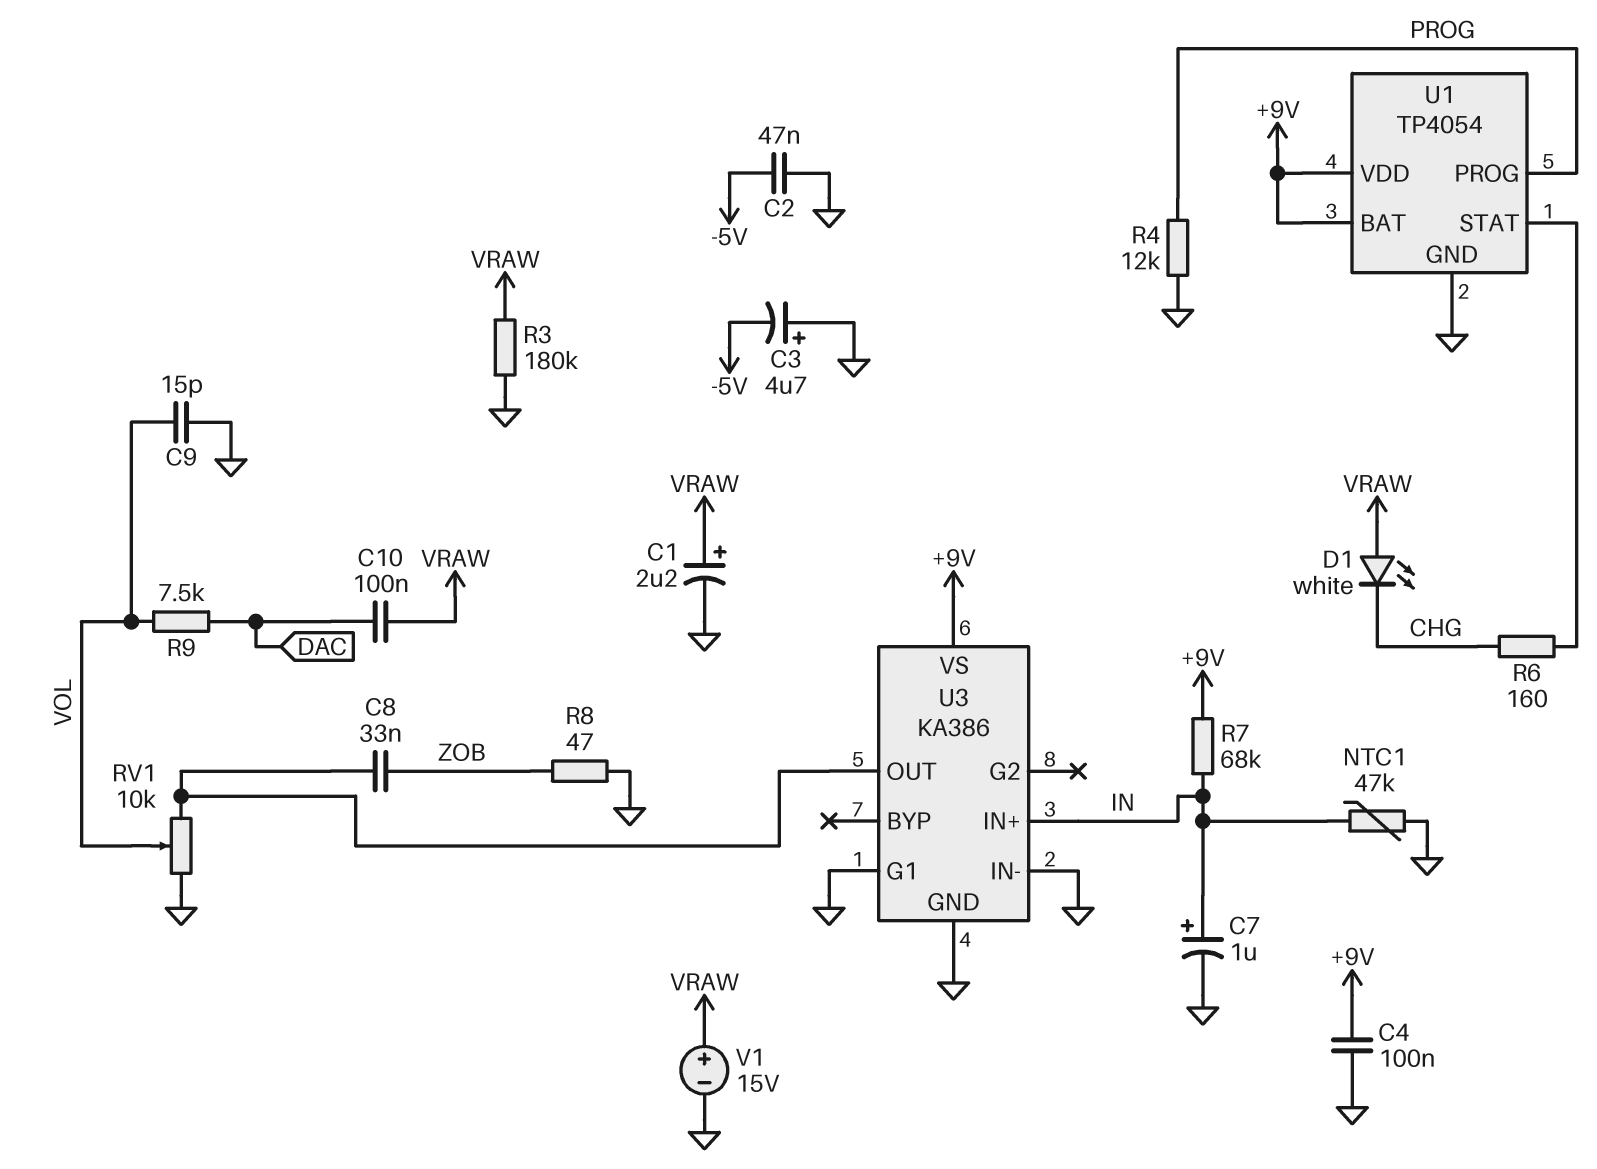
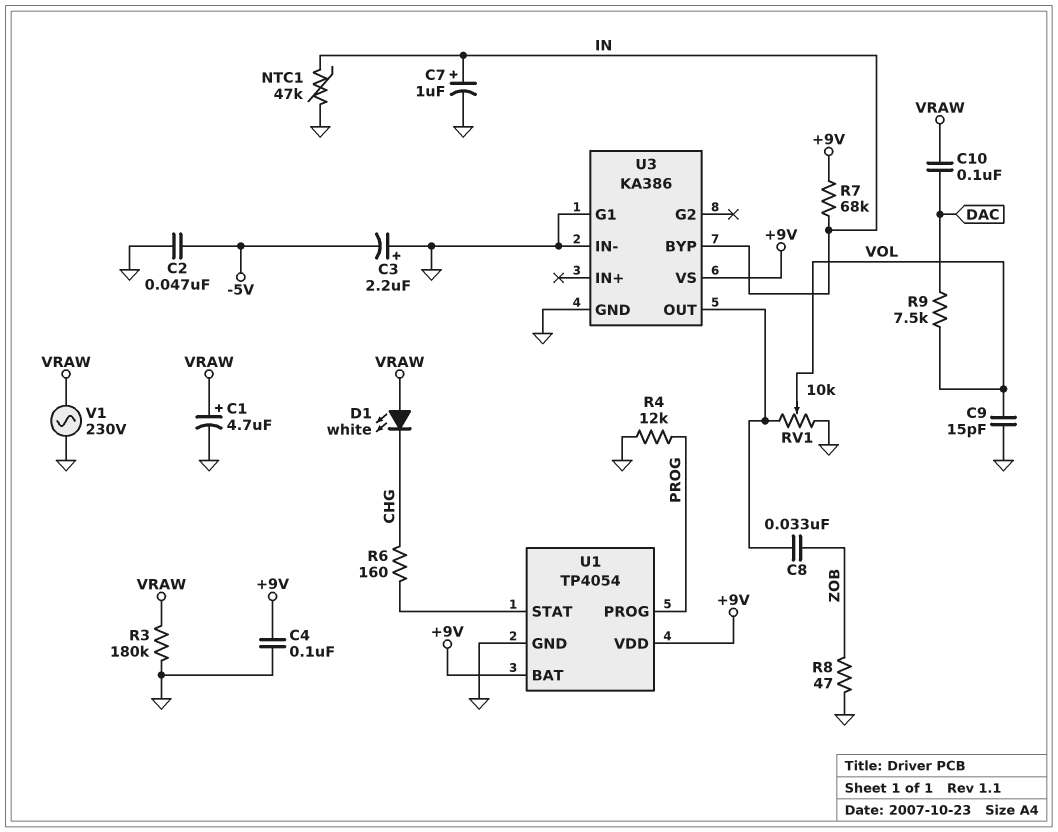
C1: 2.2uF (plus VRAW, minus GND) -> 4.7uF (plus VRAW, minus GND)
C3: 4.7uF (plus GND, minus -5V) -> 2.2uF (plus GND, minus -5V)
U3 pin BYP: none -> IN
U3 pin IN+: IN -> none
V1: 15V (plus VRAW, minus GND) -> AC 230V (GND, VRAW)

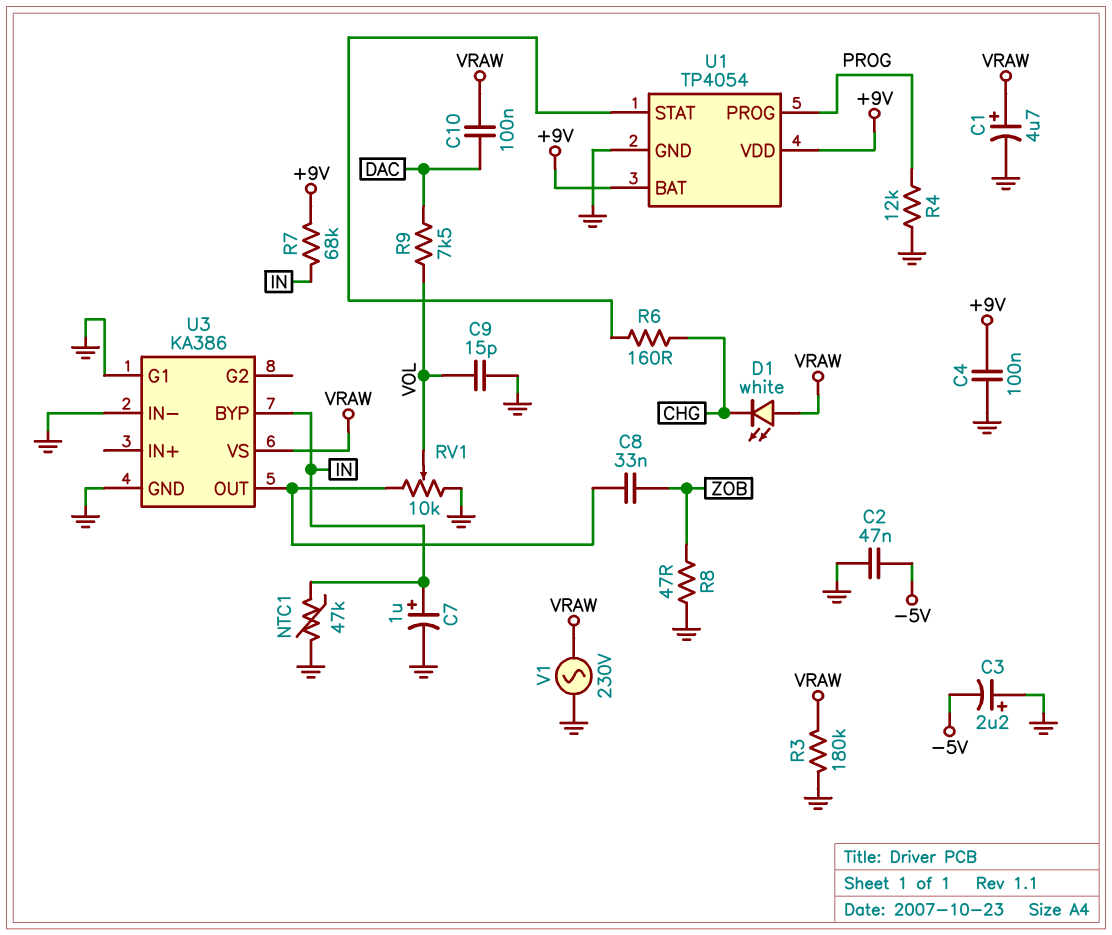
U3 pin VS: +9V -> VRAW

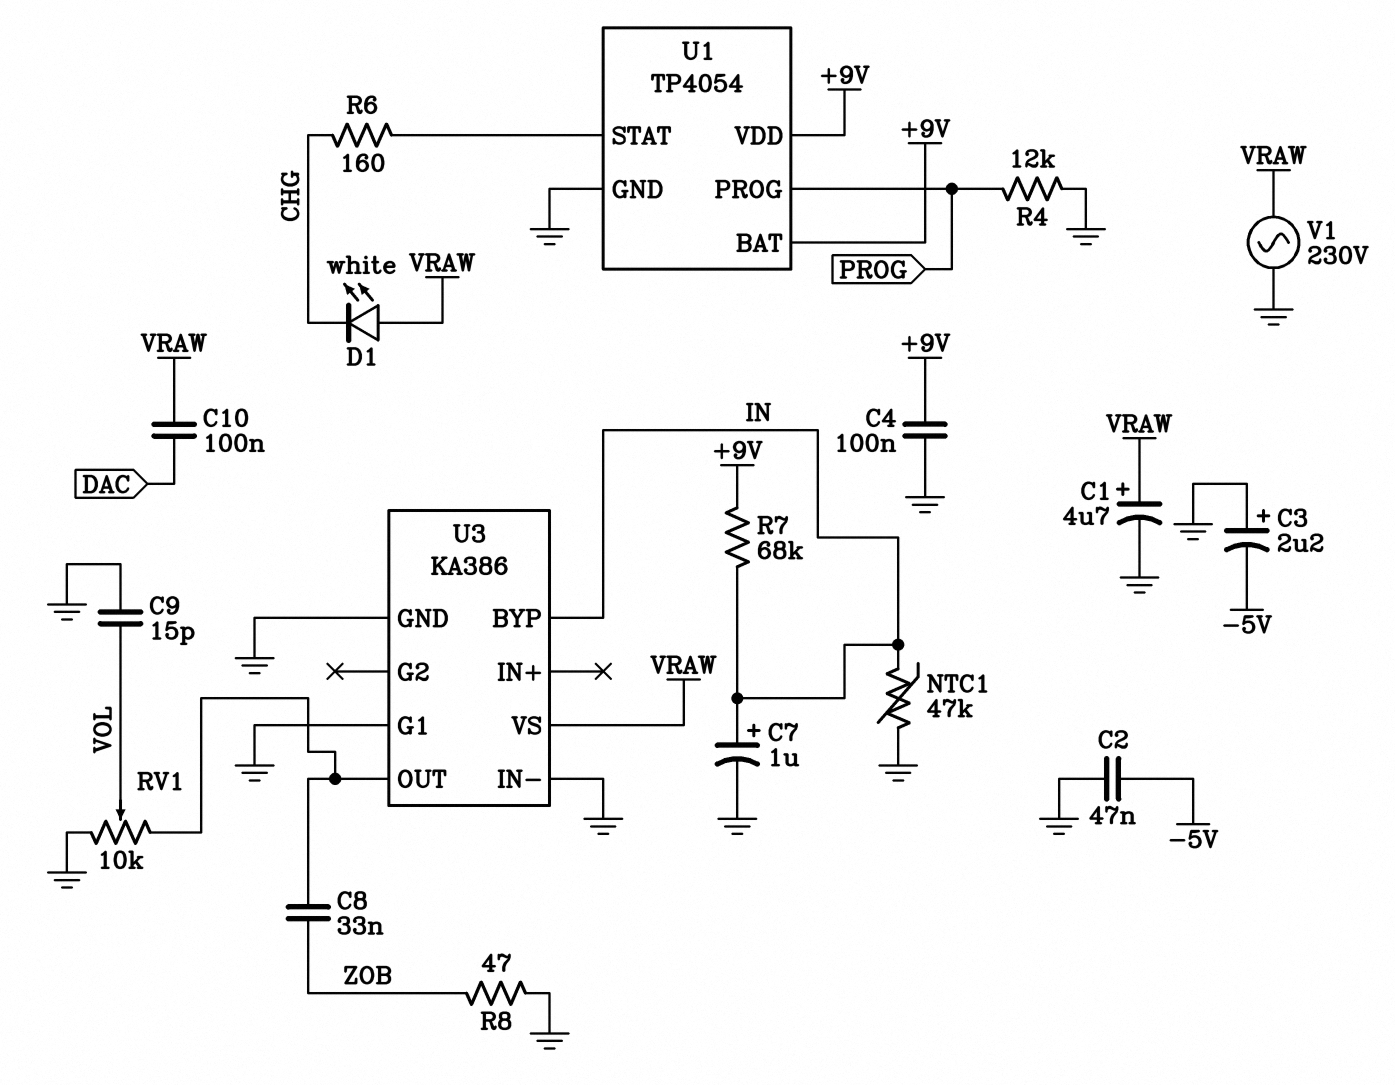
R3: 180k (GND, VRAW) -> none
R9: 7.5k (DAC, VOL) -> none

